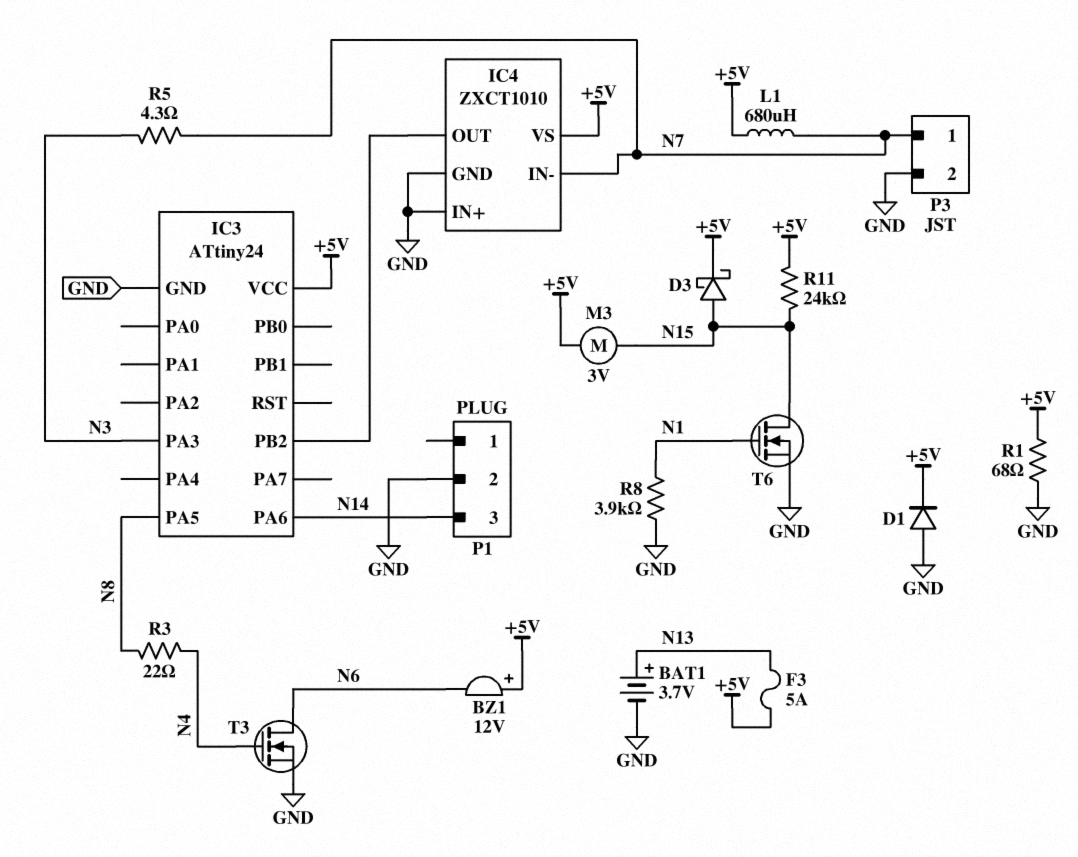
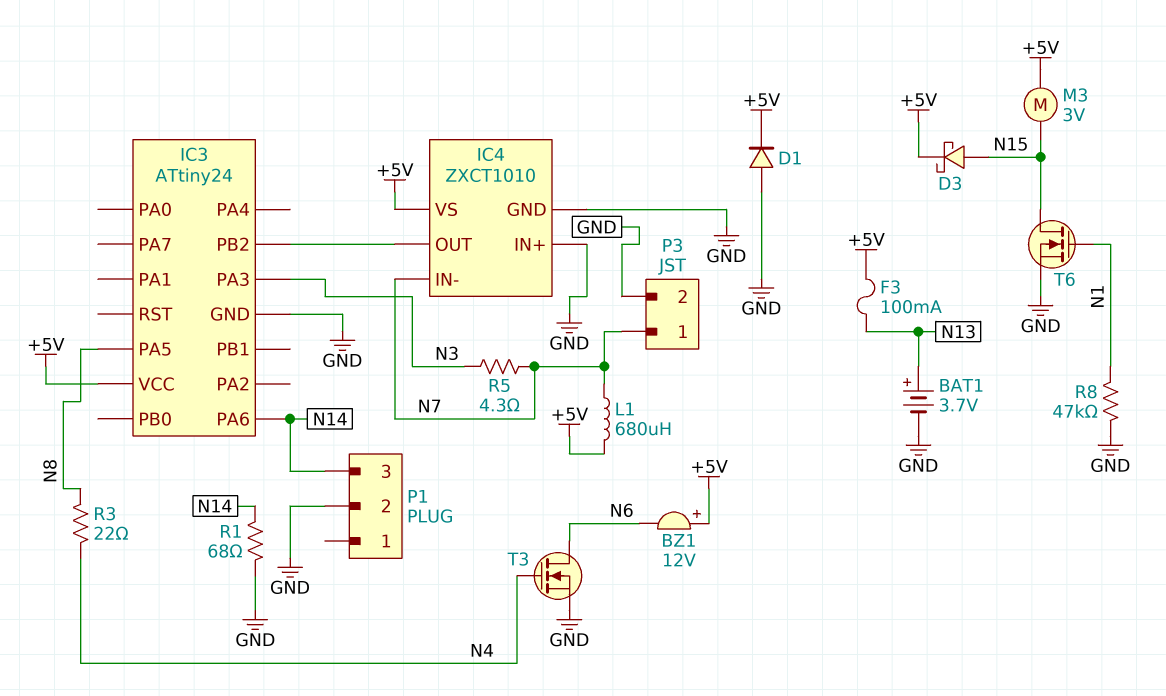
F3: 5A (+5V, N13) -> 100mA (+5V, N13)
R1: 68 (+5V, GND) -> 68 (GND, N14)
R8: 3.9k (GND, N1) -> 47k (GND, N1)
R11: 24k (+5V, N15) -> none

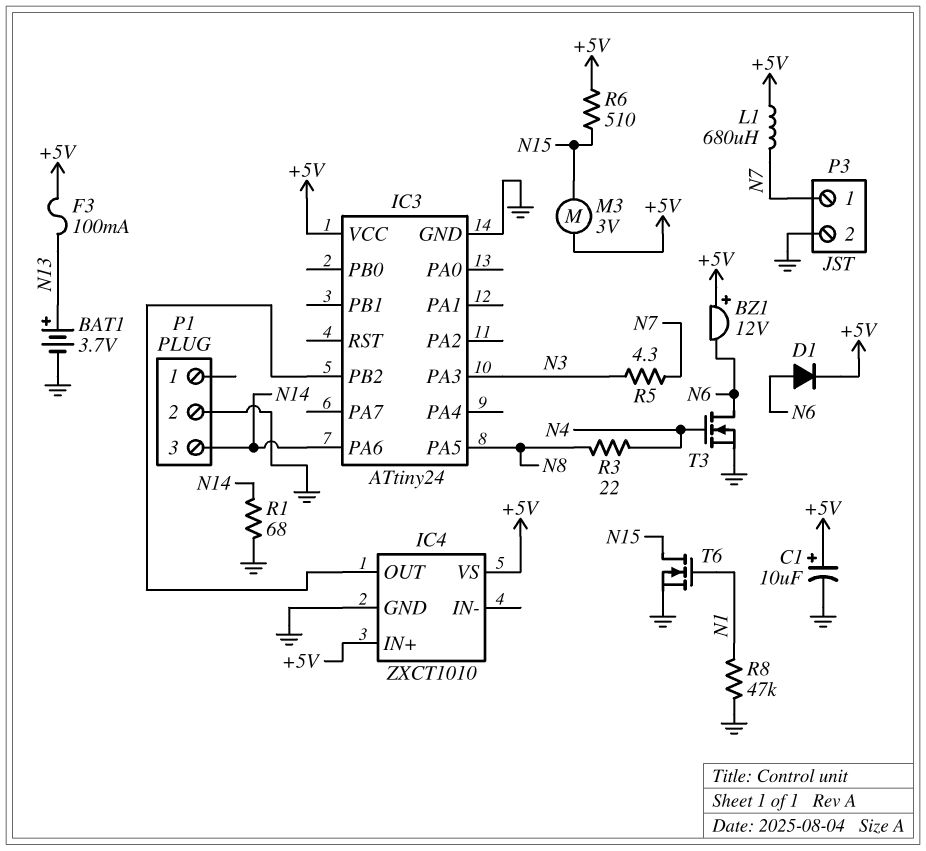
C1: none -> 10uF (plus +5V, minus GND)
D1: diode (A GND, K +5V) -> diode (A N6, K +5V)
D3: schottky (A N15, K +5V) -> none
IC4 pin IN+: GND -> +5V
IC4 pin IN-: N7 -> none
R6: none -> 510 (+5V, N15)

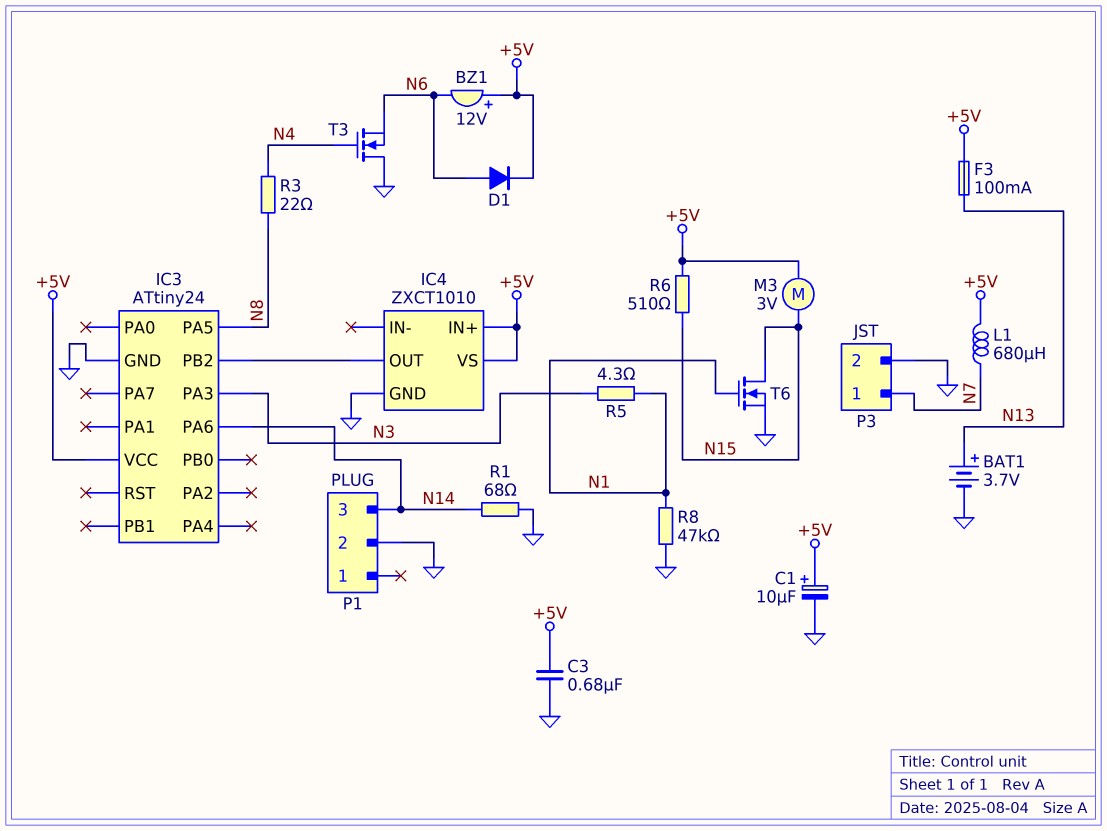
C3: none -> 680nF (+5V, GND)
R5: 4.3 (N3, N7) -> 4.3 (N1, N3)
T3: NMOS (G N4, D N6, S GND) -> NMOS (G N4, D GND, S N6)

